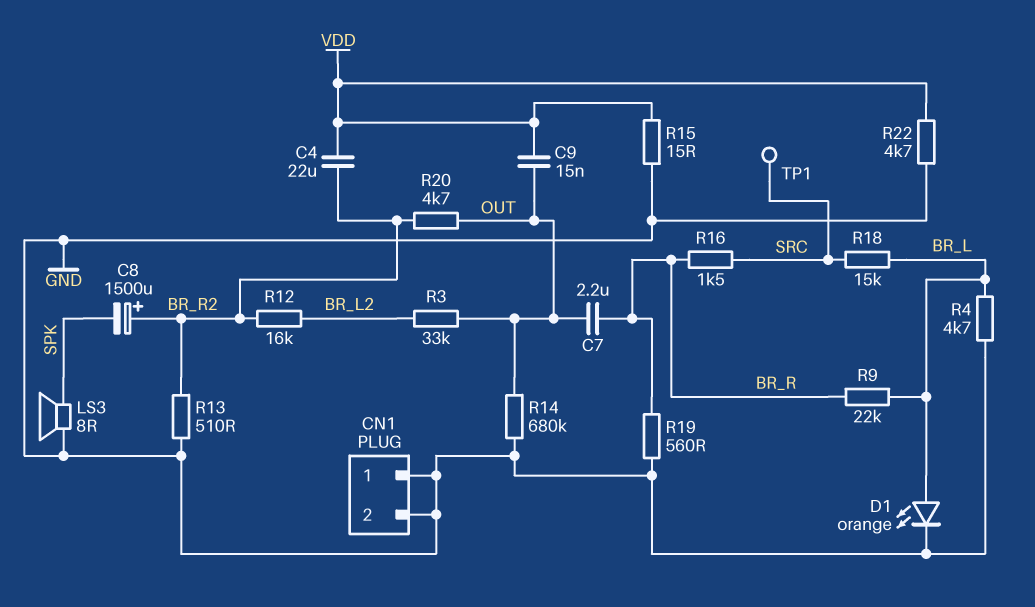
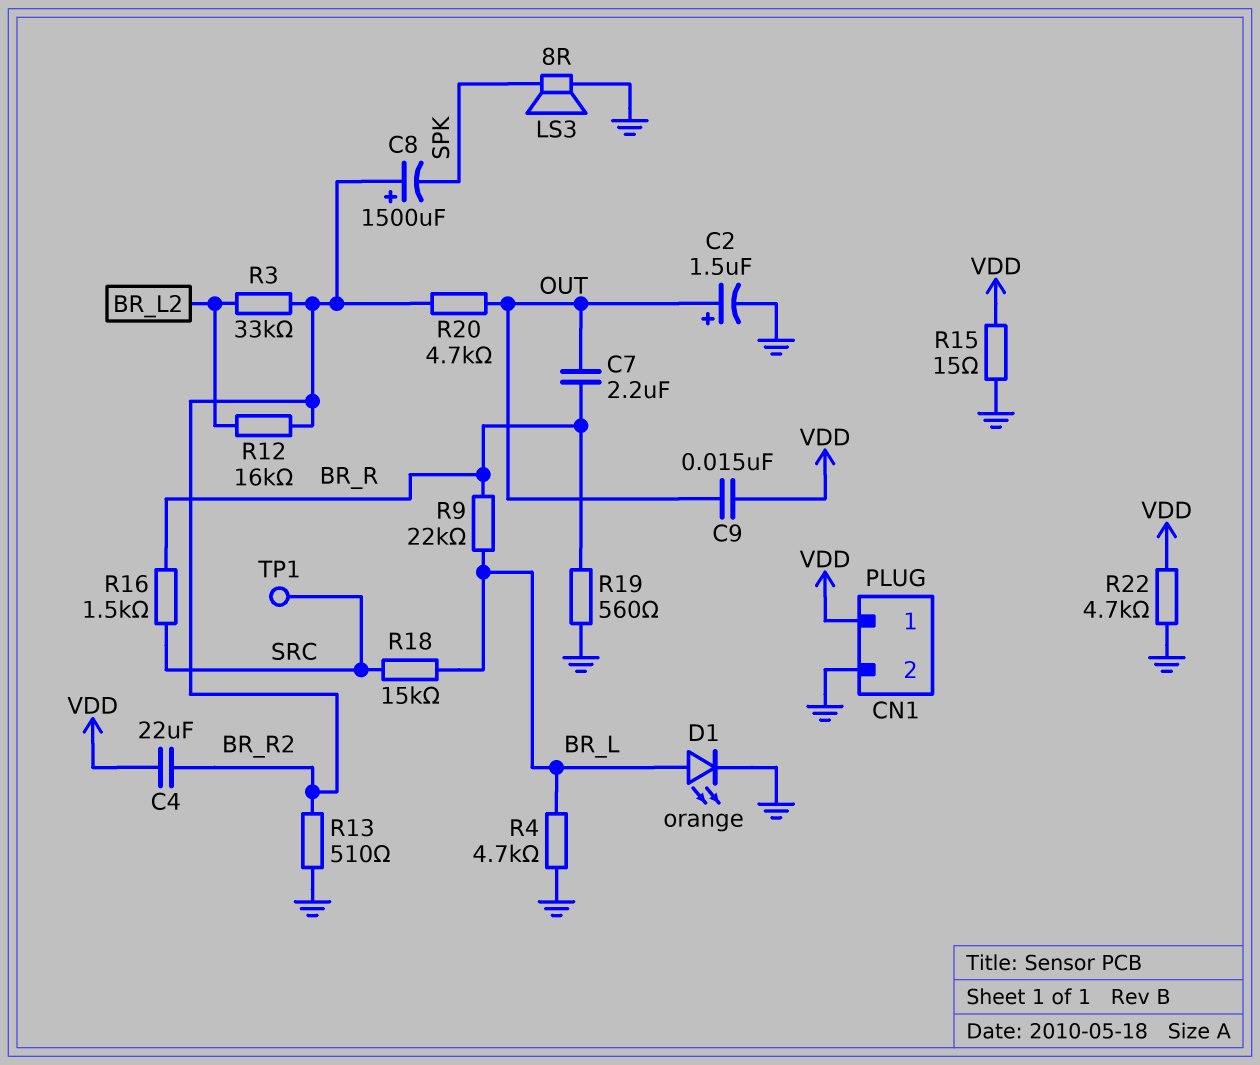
C2: none -> 1.5uF (plus OUT, minus GND)
CN1 pin 1: GND -> VDD
R3: 33k (BR_L2, OUT) -> 33k (BR_L2, BR_R2)
R14: 680k (GND, OUT) -> none

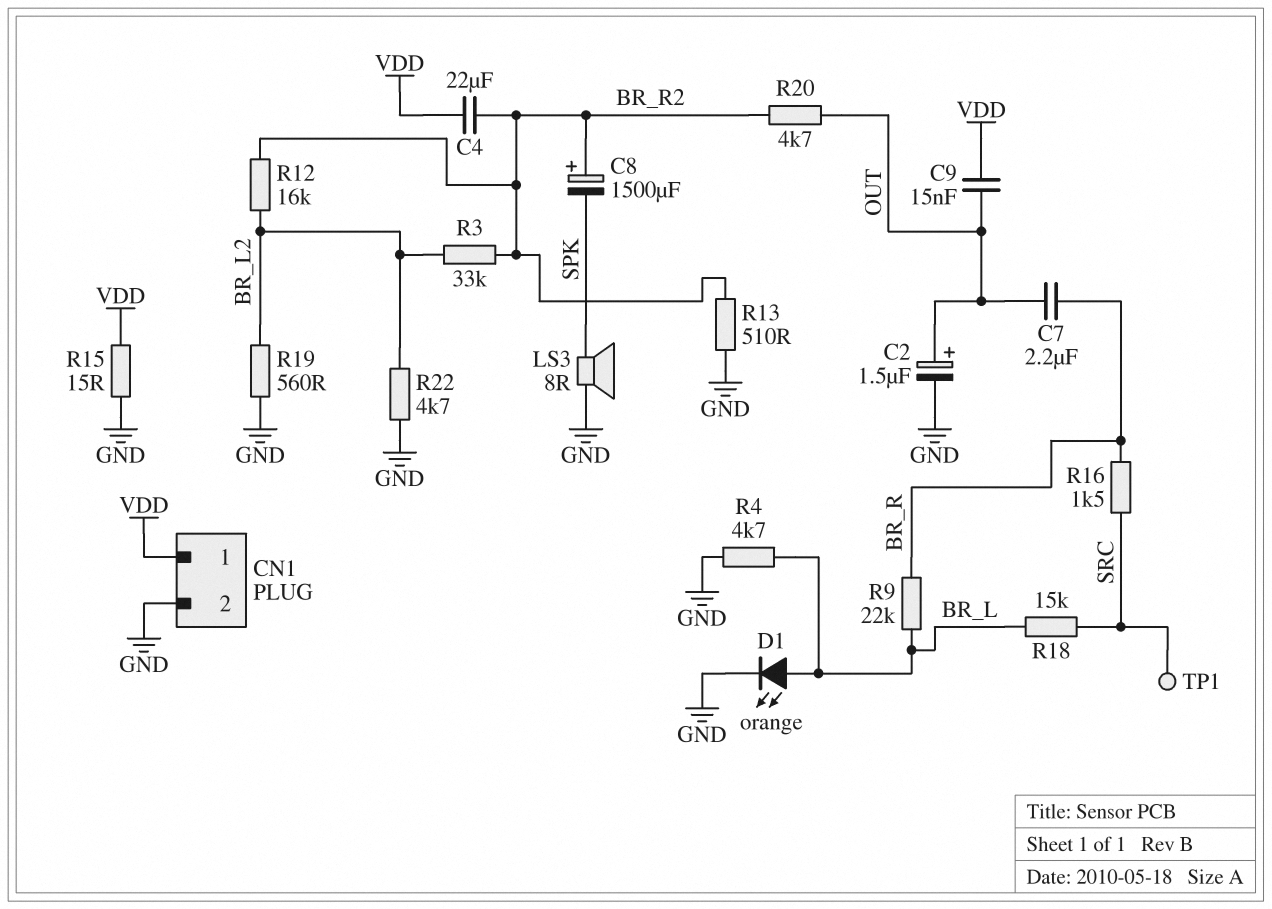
R19: 560 (BR_R, GND) -> 560 (BR_L2, GND)
R22: 4.7k (GND, VDD) -> 4.7k (BR_L2, GND)

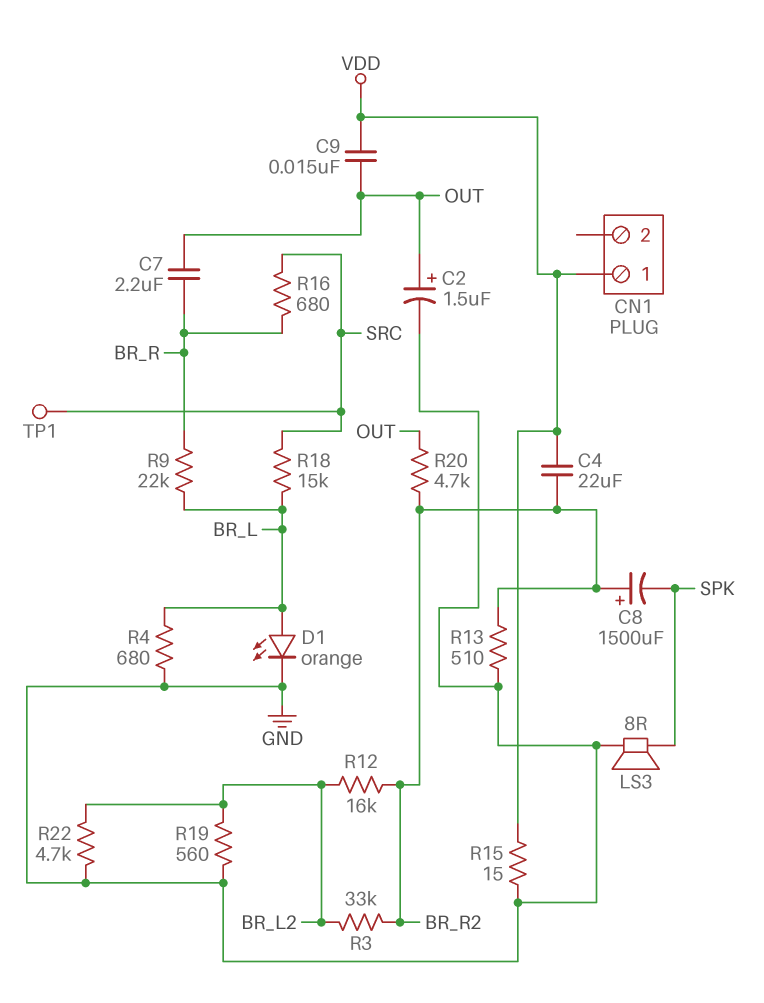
CN1 pin 2: GND -> none
R4: 4.7k (BR_L, GND) -> 680 (BR_L, GND)
R16: 1.5k (BR_R, SRC) -> 680 (BR_R, SRC)

